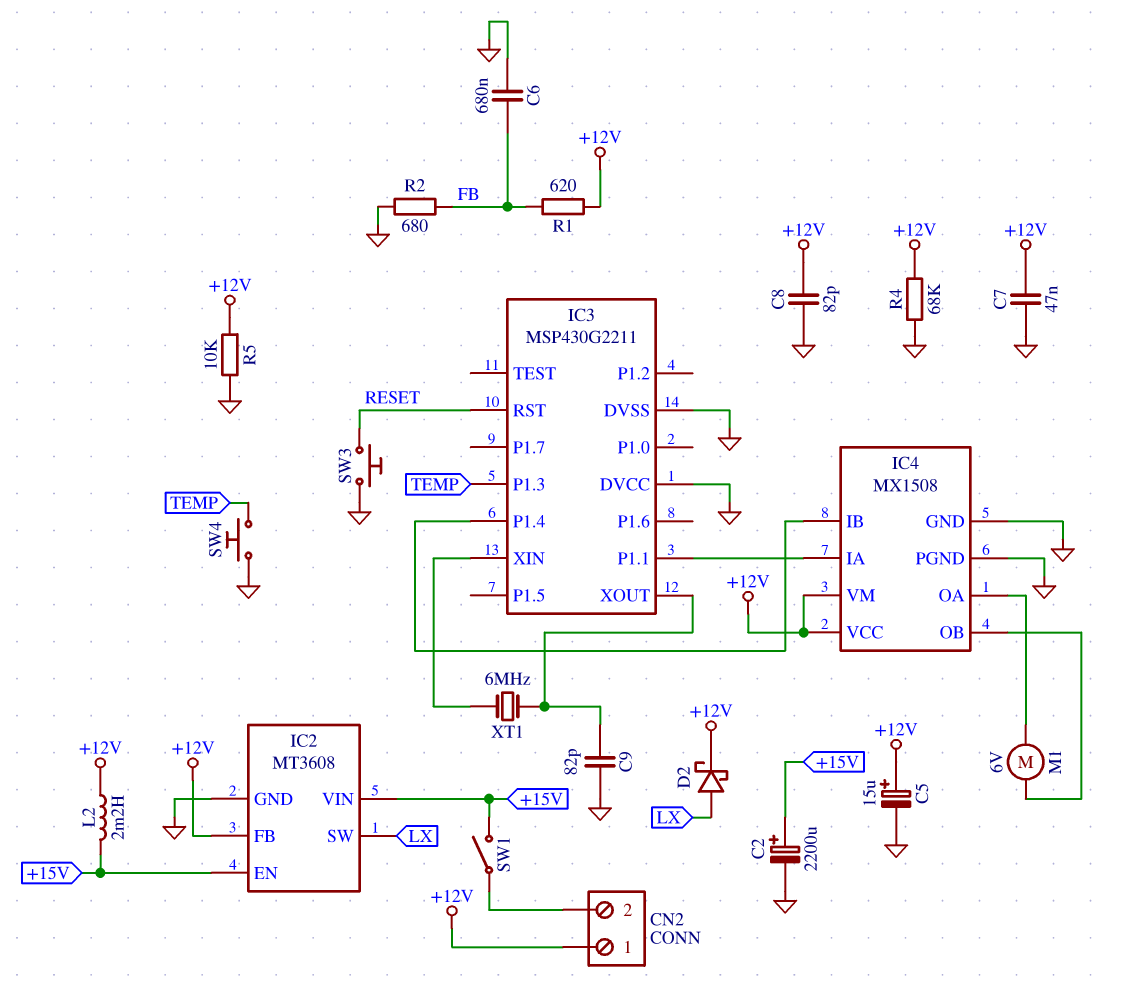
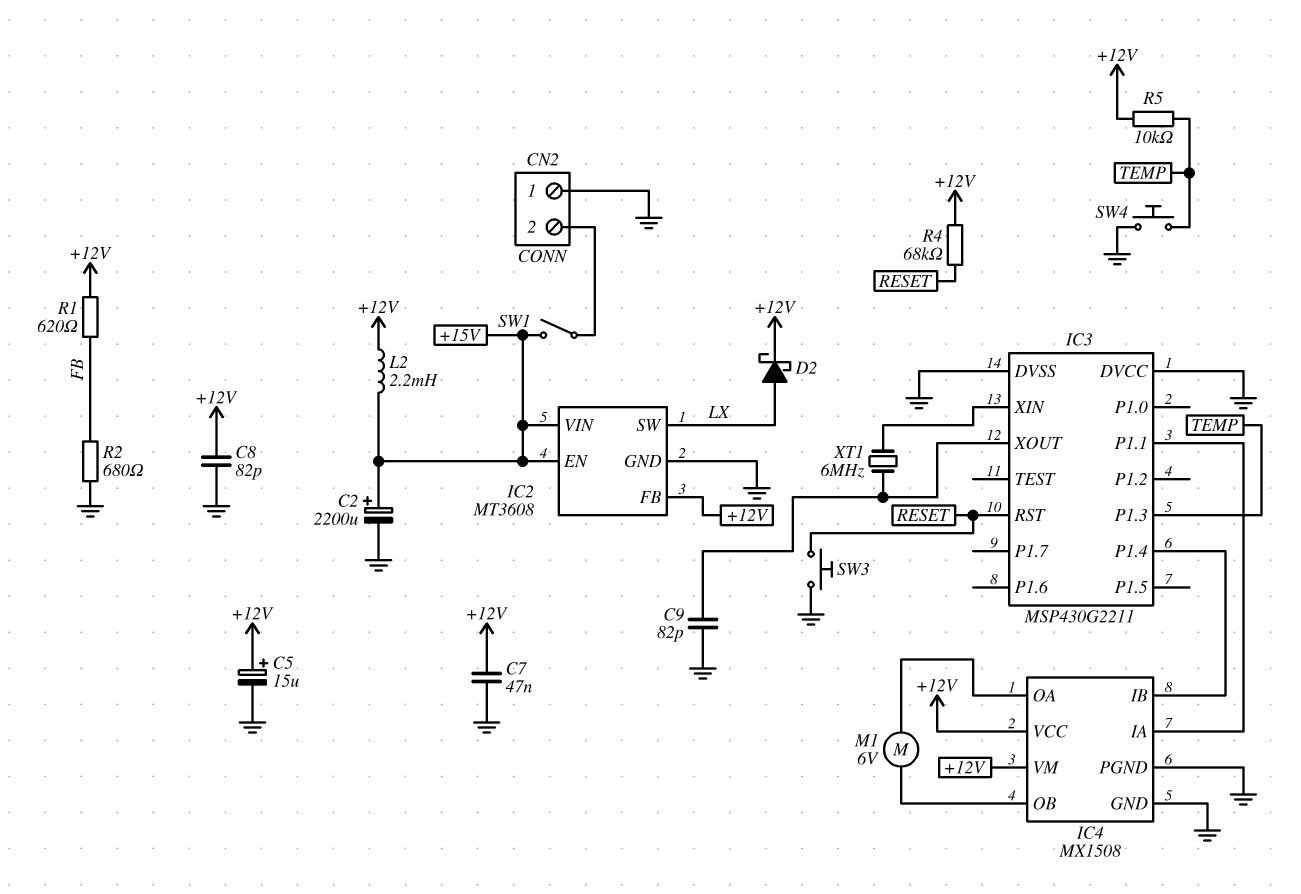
C6: 680nF (FB, GND) -> none
CN2 pin 1: +12V -> GND
R4: 68k (+12V, GND) -> 68k (+12V, RESET)
R5: 10k (+12V, GND) -> 10k (+12V, TEMP)

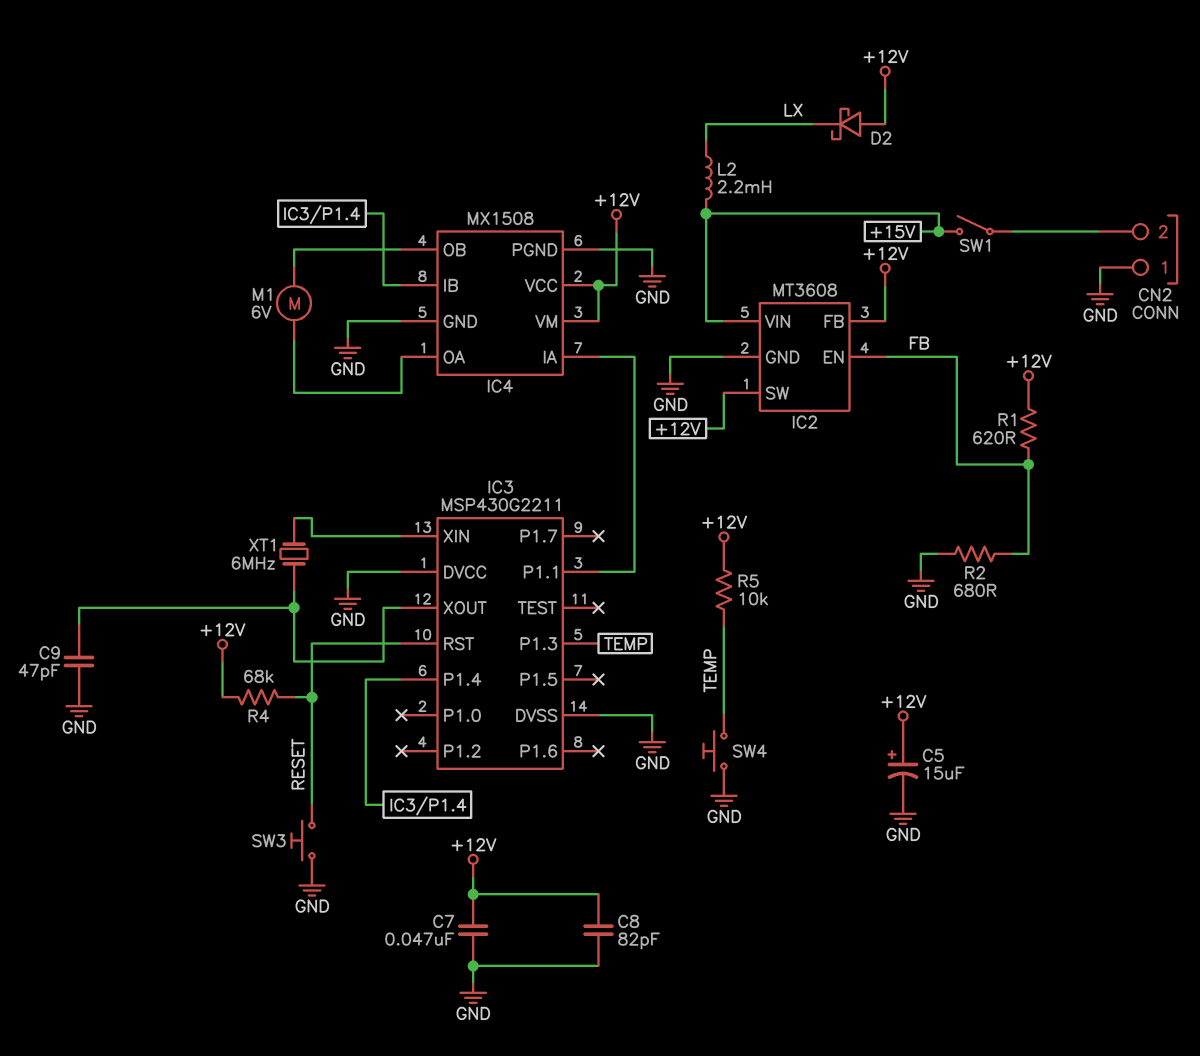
C2: 2200uF (plus +15V, minus GND) -> none
C9: 82pF (GND, IC3/XOUT) -> 47pF (GND, IC3/XOUT)
D2: schottky (A LX, K +12V) -> schottky (A +12V, K LX)
IC2 pin EN: +15V -> FB
IC2 pin SW: LX -> +12V
L2: 2.2mH (+12V, +15V) -> 2.2mH (+15V, LX)

